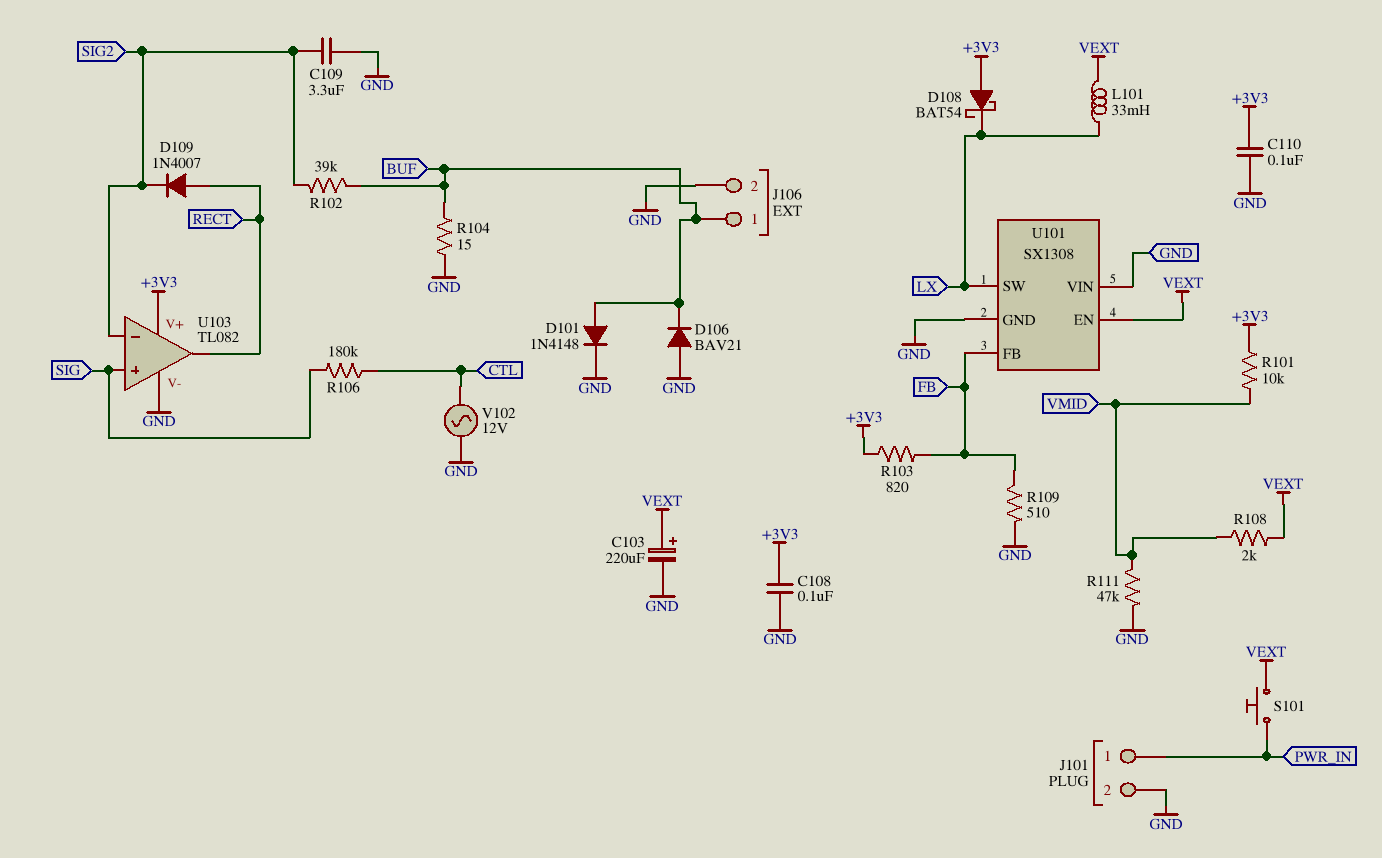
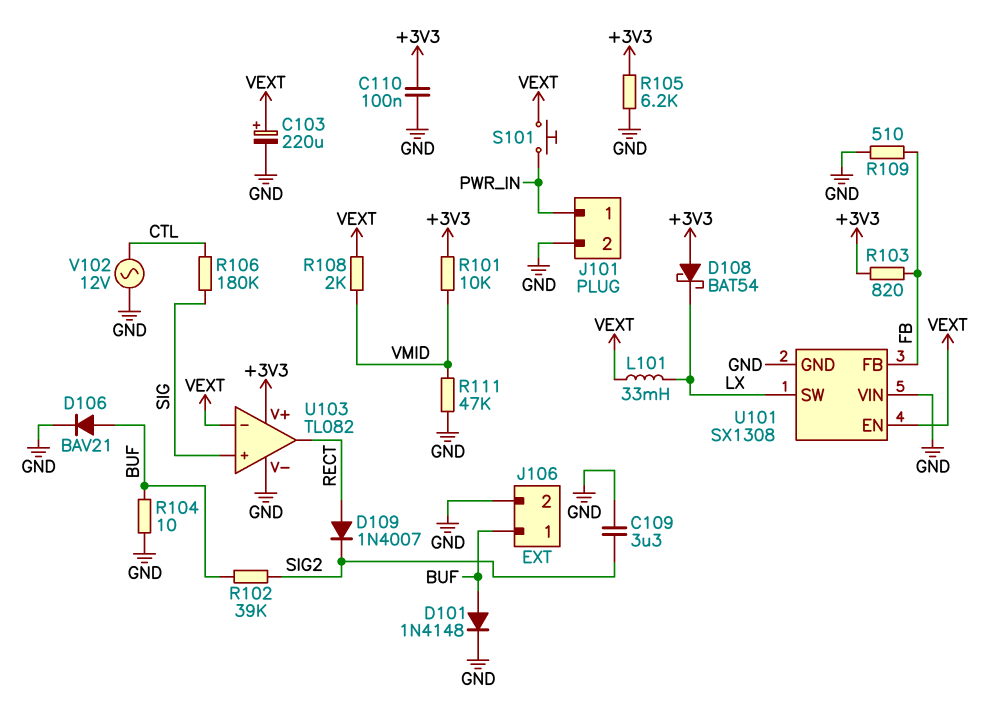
C108: 100nF (+3V3, GND) -> none
D106: diode BAV21 (A GND, K BUF) -> diode BAV21 (A BUF, K GND)
R104: 15 (BUF, GND) -> 10 (BUF, GND)
R105: none -> 6.2k (+3V3, GND)
U103 pin in-: SIG2 -> VEXT

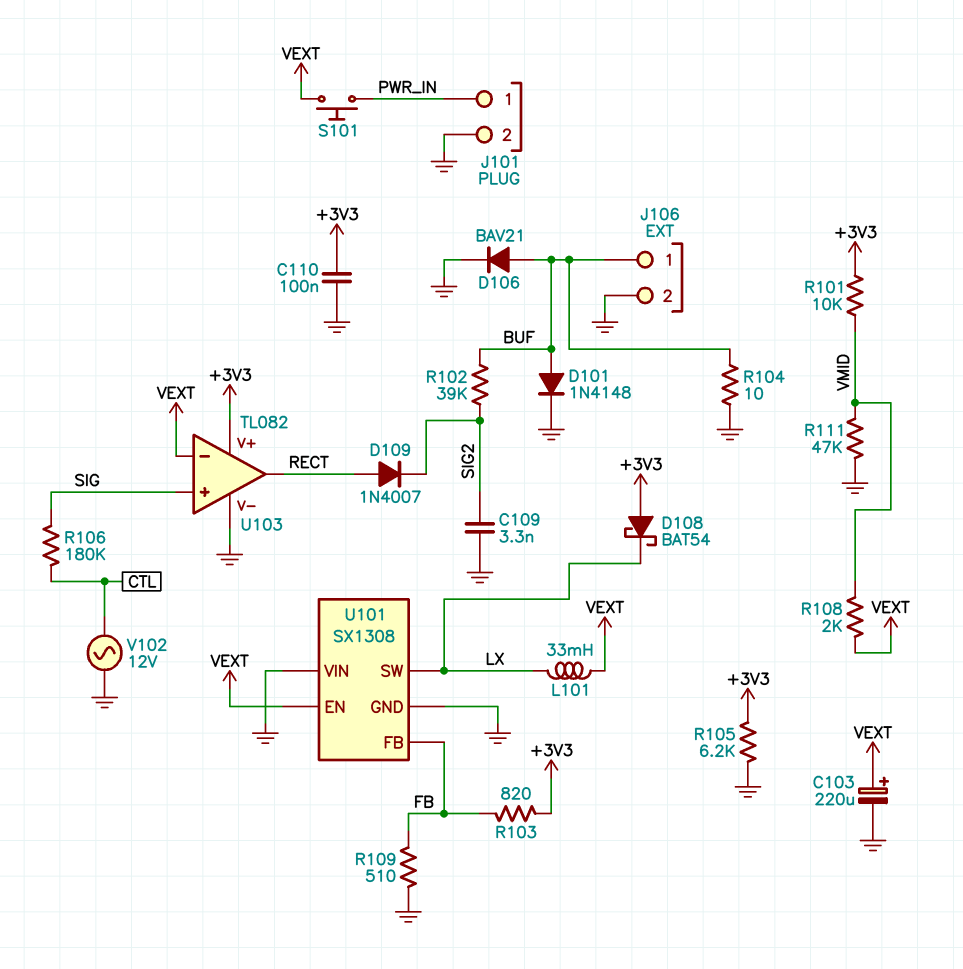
C109: 3.3uF (GND, SIG2) -> 3.3nF (GND, SIG2)

